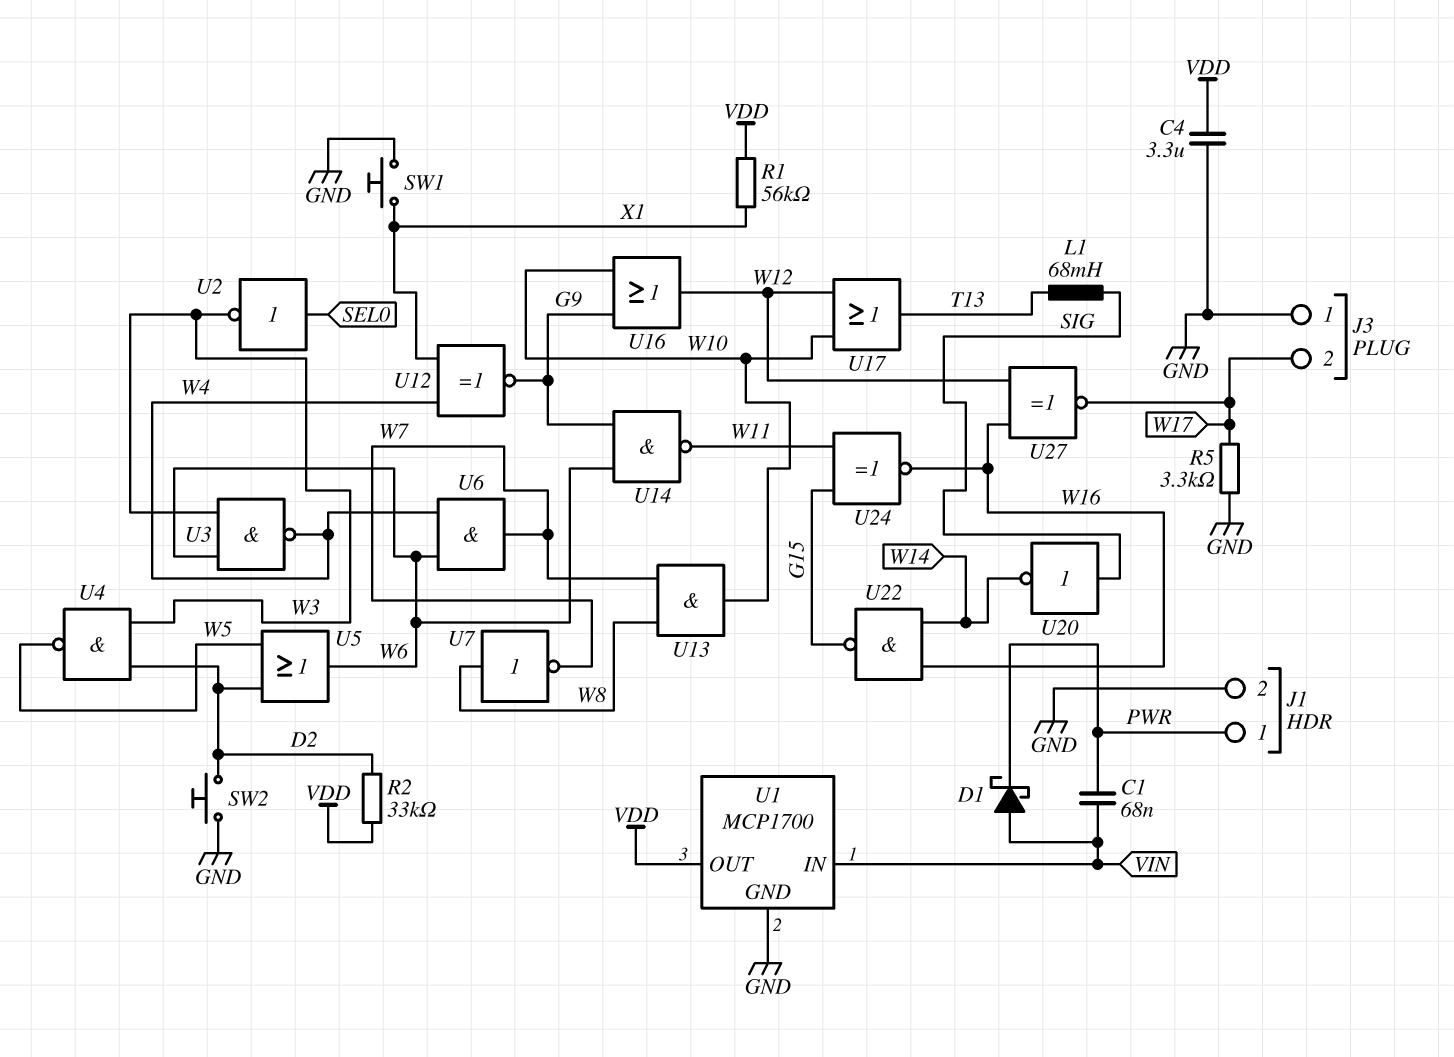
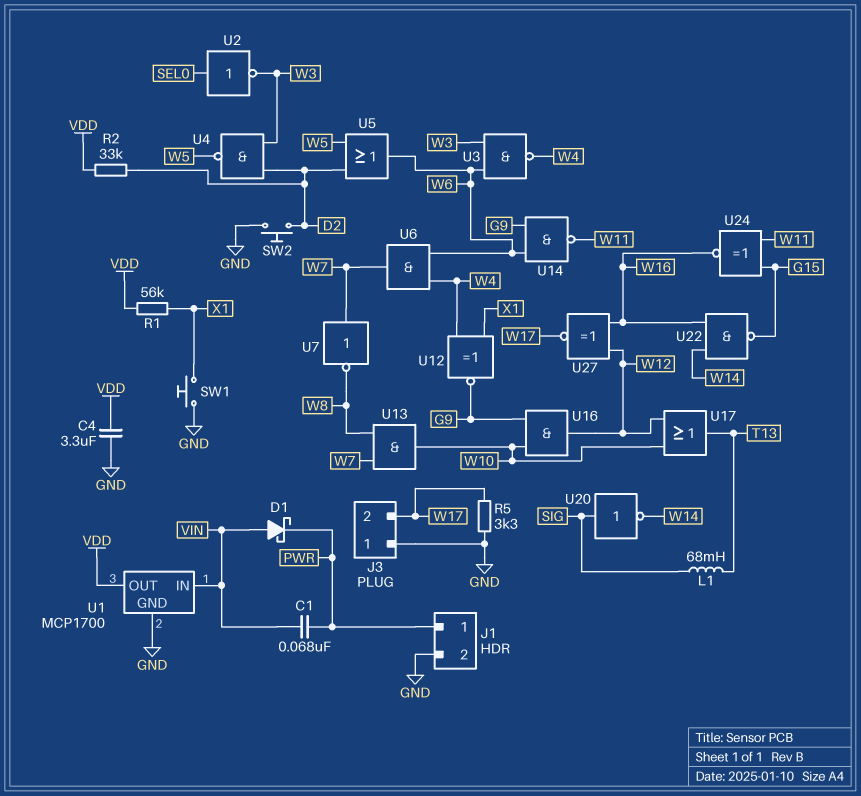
U7: NOT (in W8, out W7) -> NOT (in W7, out W8)
U16: OR (in G9, in W10, out W12) -> AND (in G9, in W10, out W12)

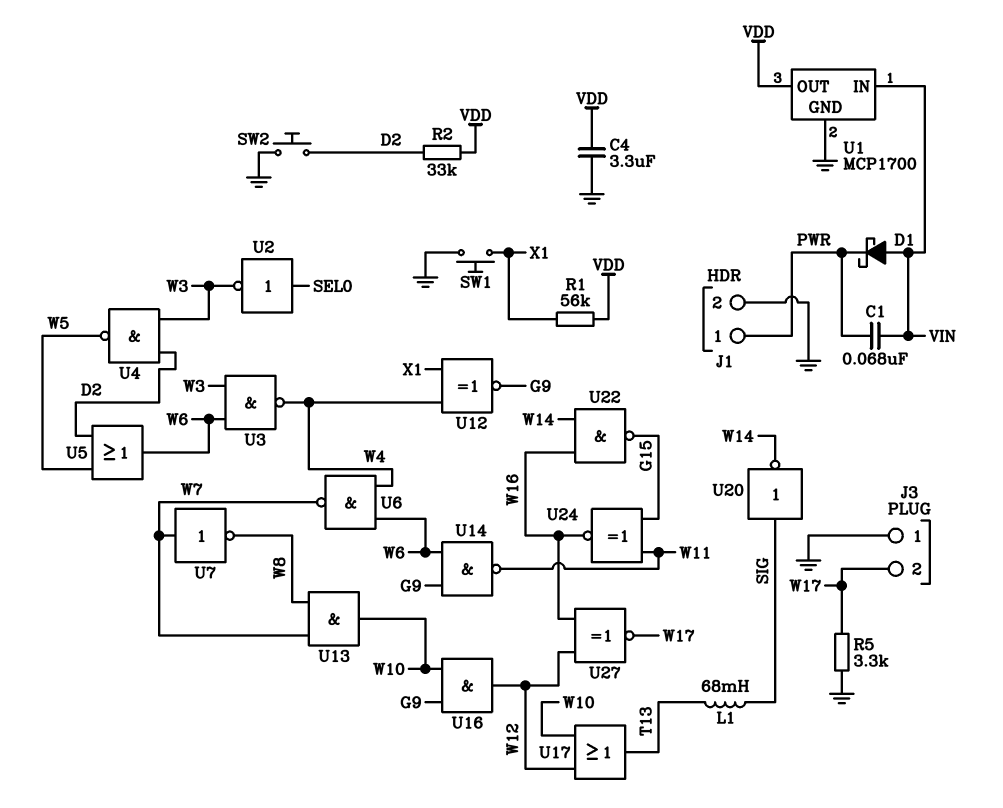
U6: AND (in W4, in W6, out W7) -> NAND (in W4, in W6, out W7)

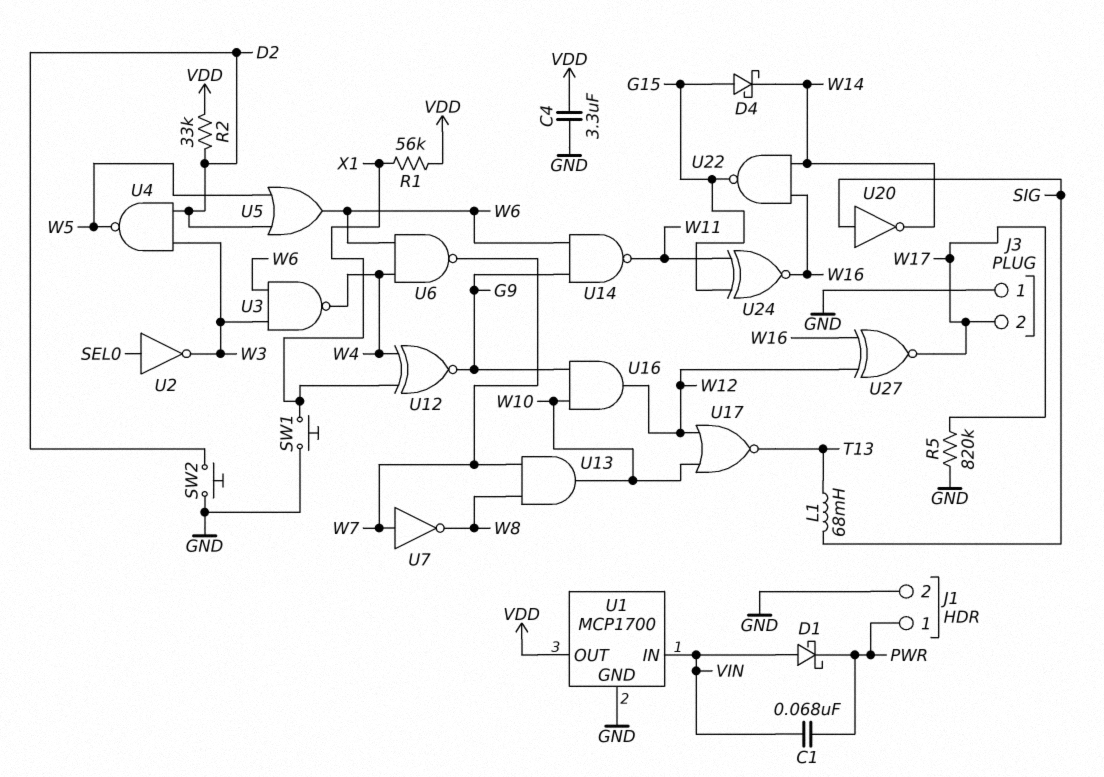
D4: none -> schottky (A G15, K W14)
R5: 3.3k (GND, W17) -> 820k (GND, W17)
U17: OR (in W10, in W12, out T13) -> NOR (in W10, in W12, out T13)

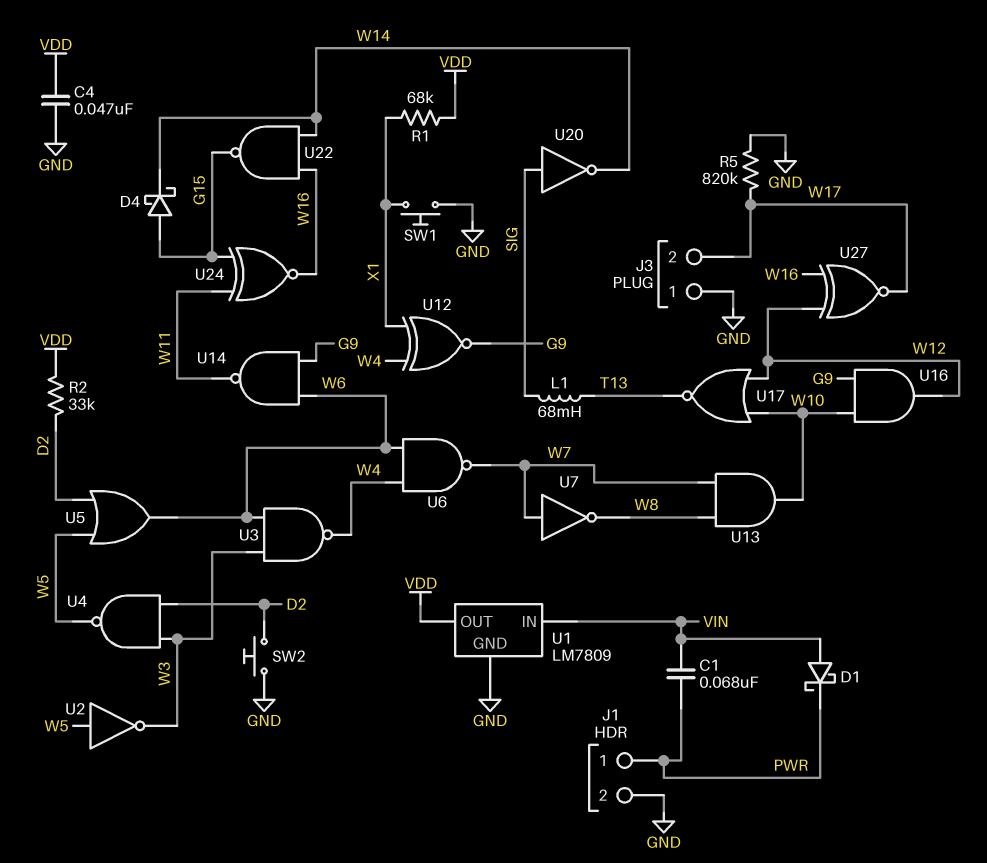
C4: 3.3uF (GND, VDD) -> 47nF (GND, VDD)
R1: 56k (VDD, X1) -> 68k (VDD, X1)
U1: MCP1700 -> LM7809
U2: NOT (in SEL0, out W3) -> NOT (in W5, out W3)

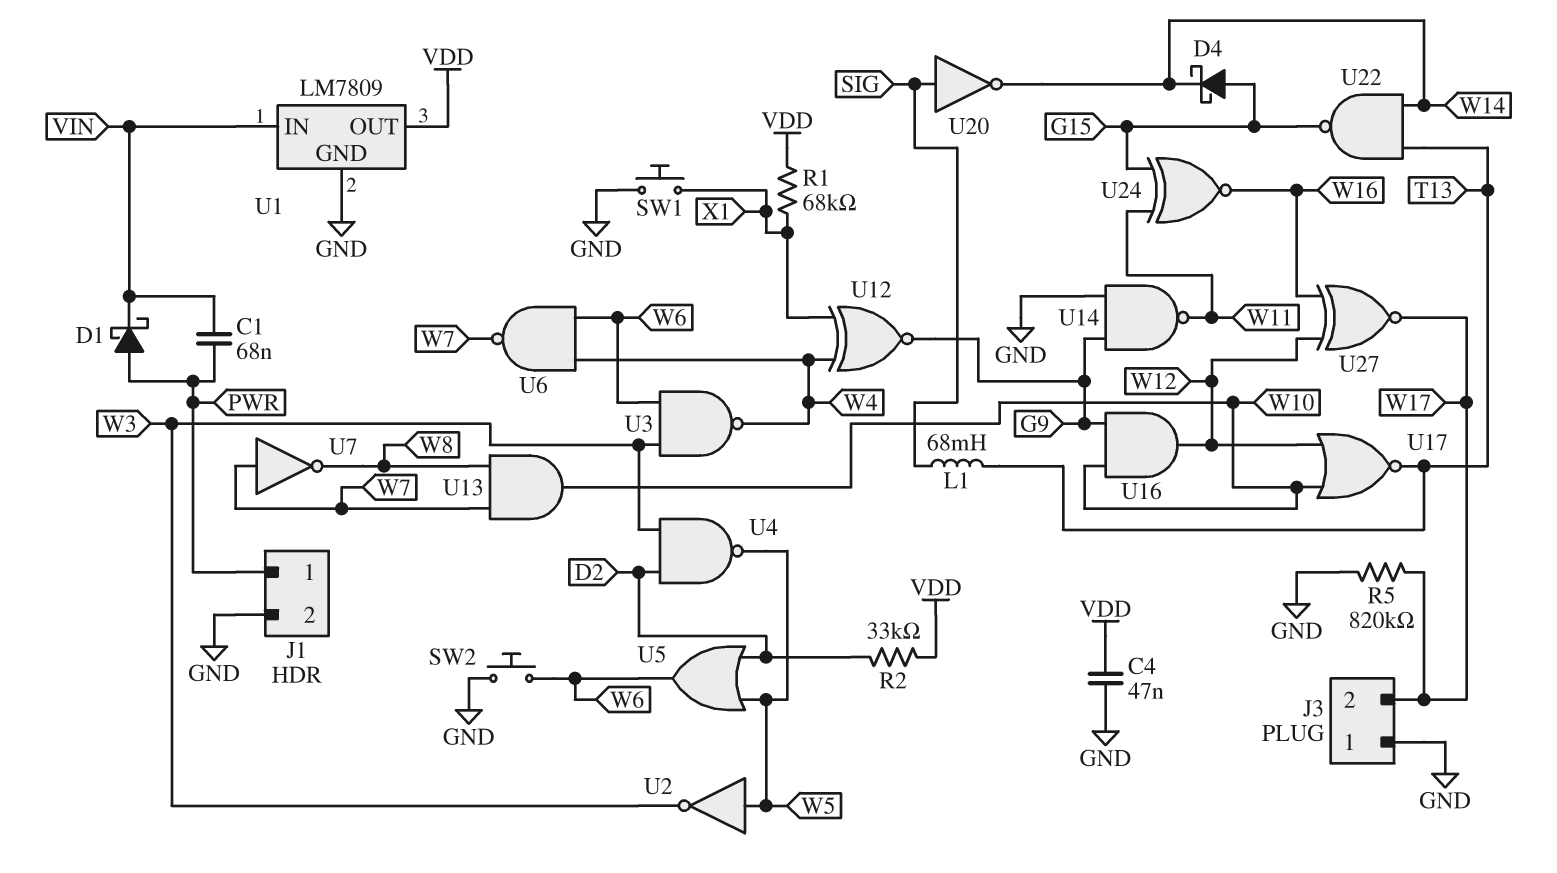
D1: schottky (A VIN, K PWR) -> schottky (A PWR, K VIN)
SW2: button (D2, GND) -> button (GND, W6)
U14: NAND (in G9, in W6, out W11) -> NAND (in G9, in GND, out W11)
U22: NAND (in W14, in W16, out G15) -> NAND (in T13, in W14, out G15)

